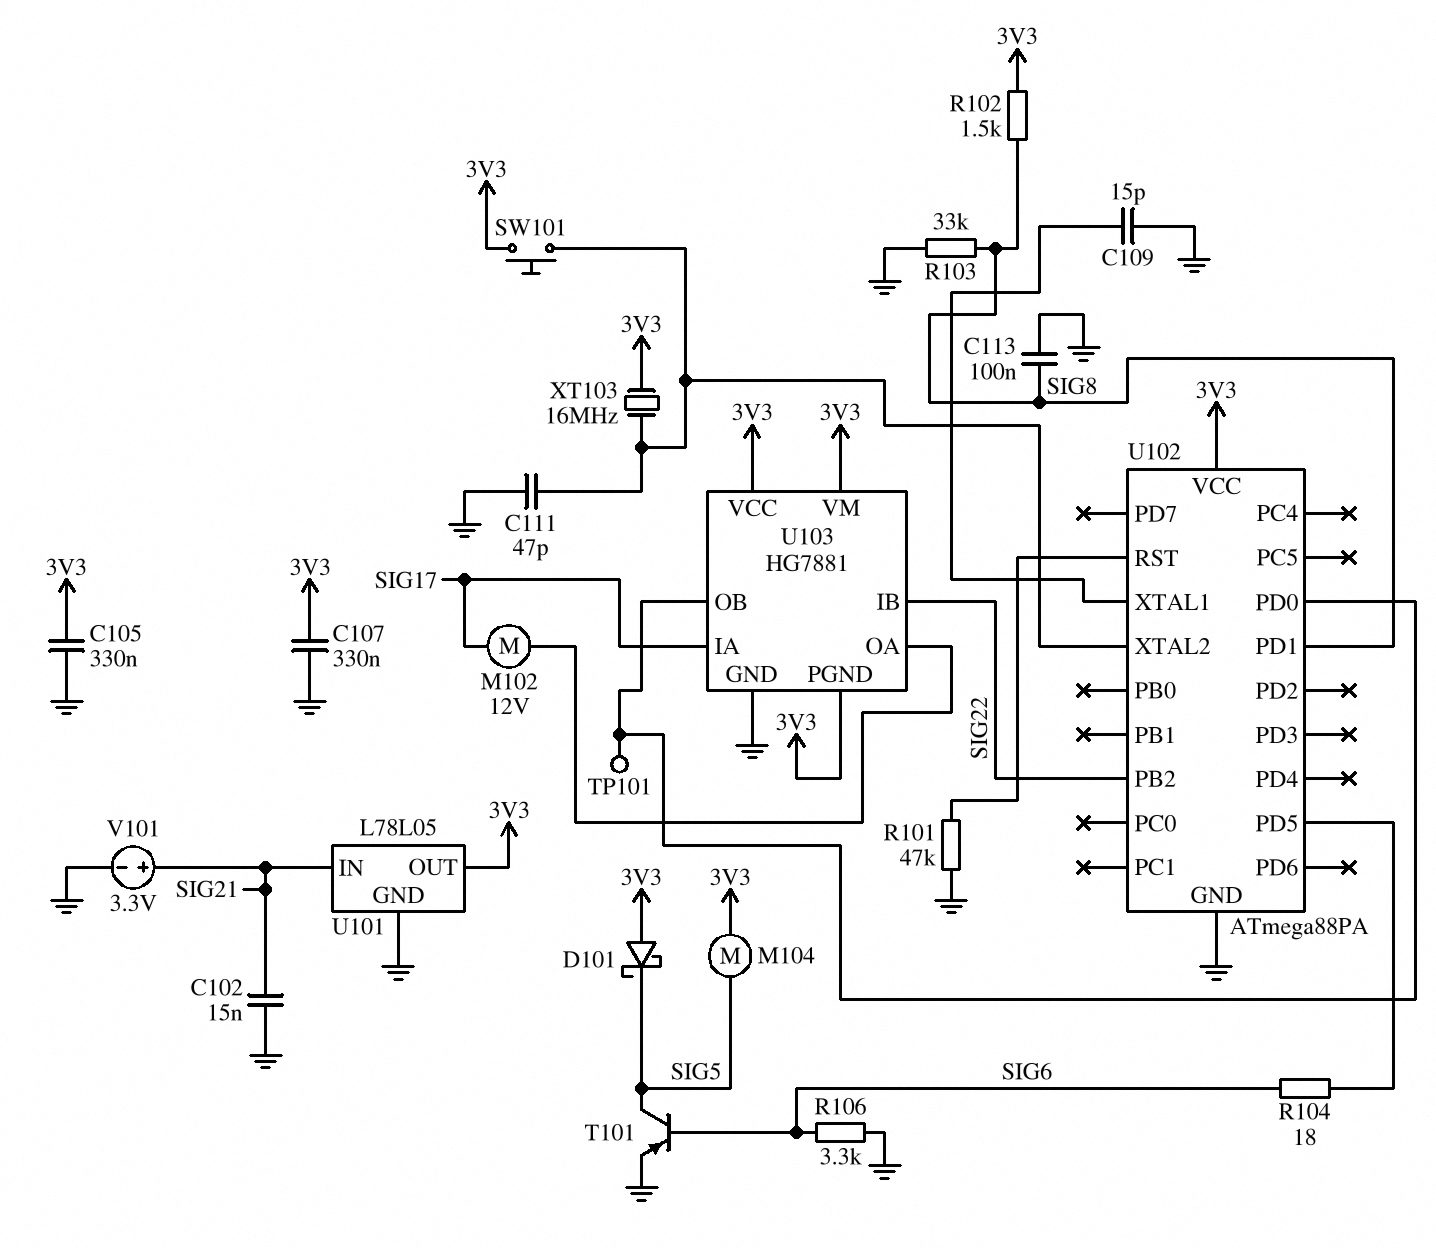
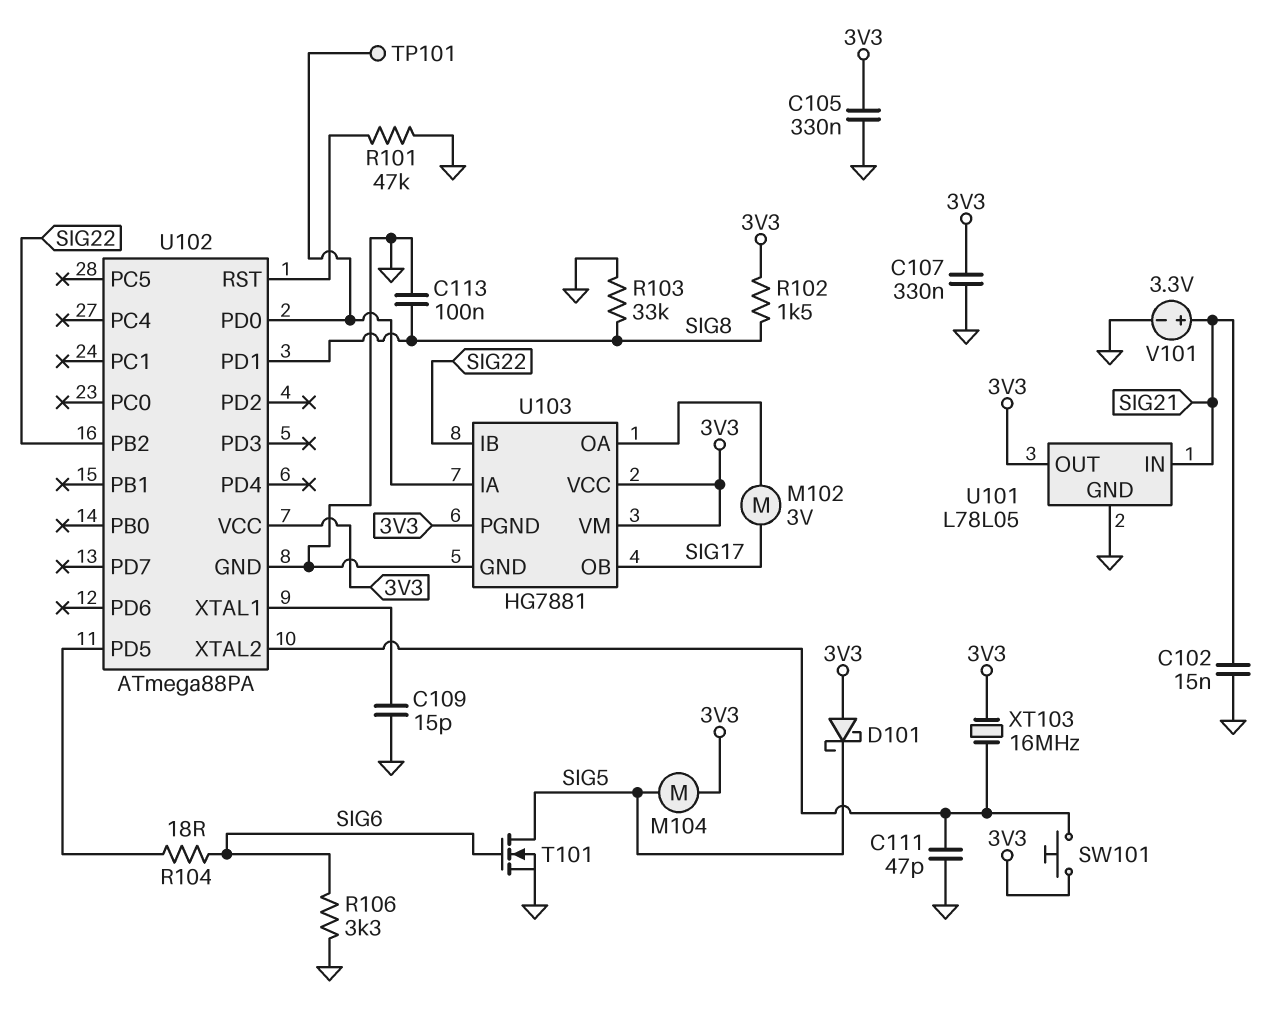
M102: motor 12V (SIG17, U103/OA) -> motor 3V (SIG17, U103/OA)
T101: PNP (B SIG6, C SIG5, E GND) -> NMOS (G SIG6, D SIG5, S GND)
U103 pin IA: SIG17 -> U102/PD0
U103 pin OB: U102/PD0 -> SIG17

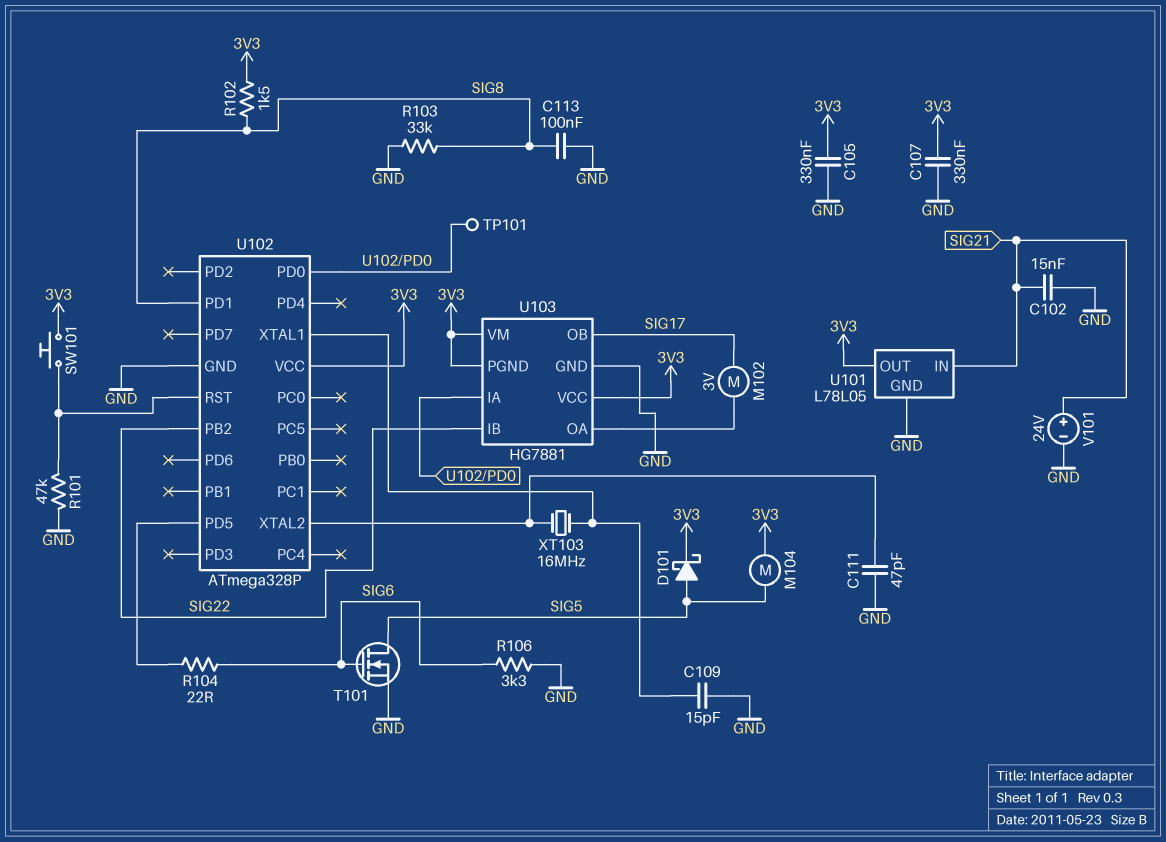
D101: schottky (A 3V3, K SIG5) -> schottky (A SIG5, K 3V3)
R104: 18 (SIG6, U102/PD5) -> 22 (SIG6, U102/PD5)
SW101: button (3V3, U102/XTAL2) -> button (3V3, U102/RST)
U102: ATmega88PA -> ATmega328P
V101: 3.3V (plus SIG21, minus GND) -> 24V (plus SIG21, minus GND)
XT103: 16MHz (3V3, U102/XTAL2) -> 16MHz (U102/XTAL1, U102/XTAL2)

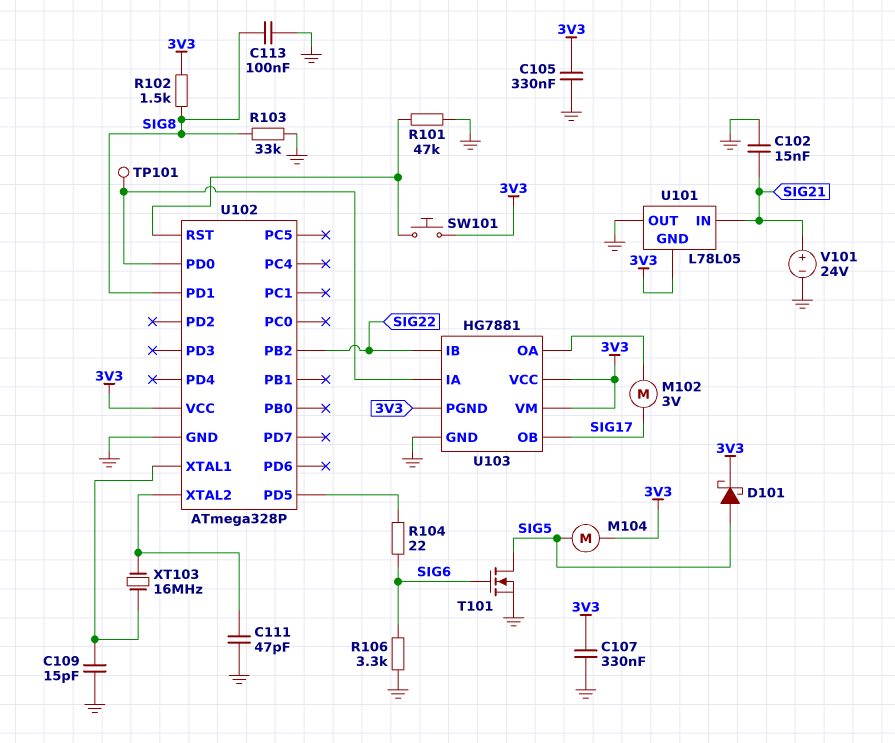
U101 pin GND: GND -> 3V3
U101 pin OUT: 3V3 -> GND

